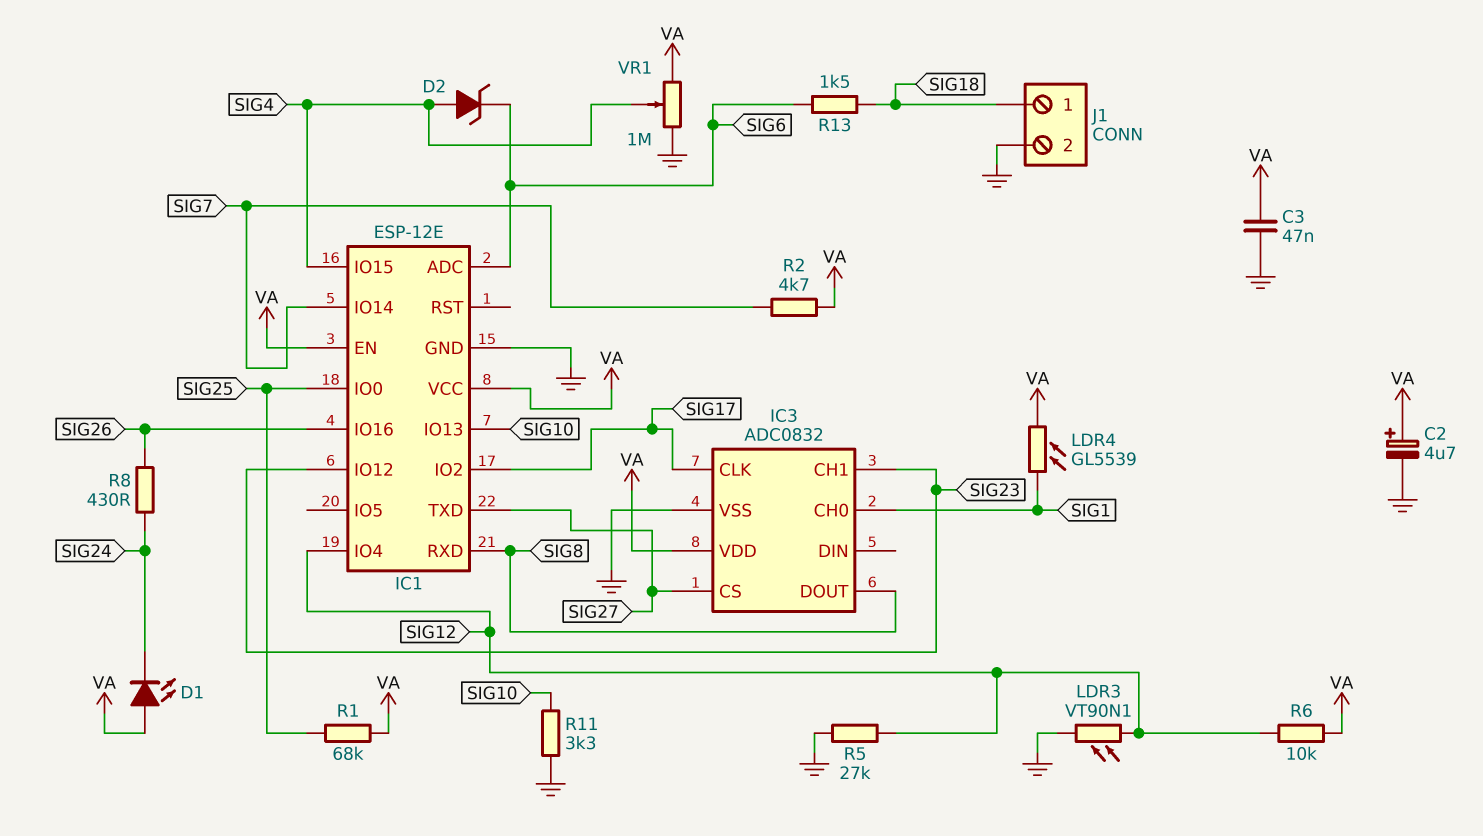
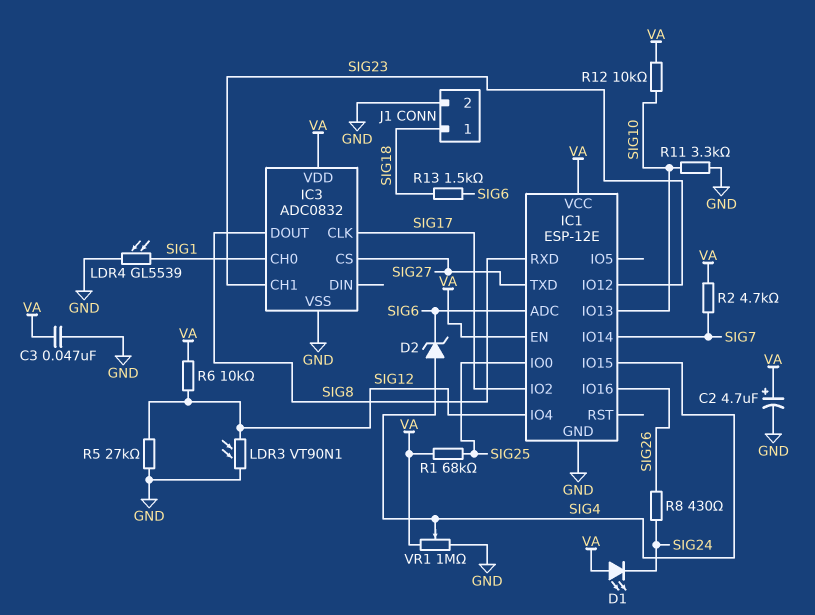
LDR4: GL5539 (SIG1, VA) -> GL5539 (GND, SIG1)
R12: none -> 10k (SIG10, VA)

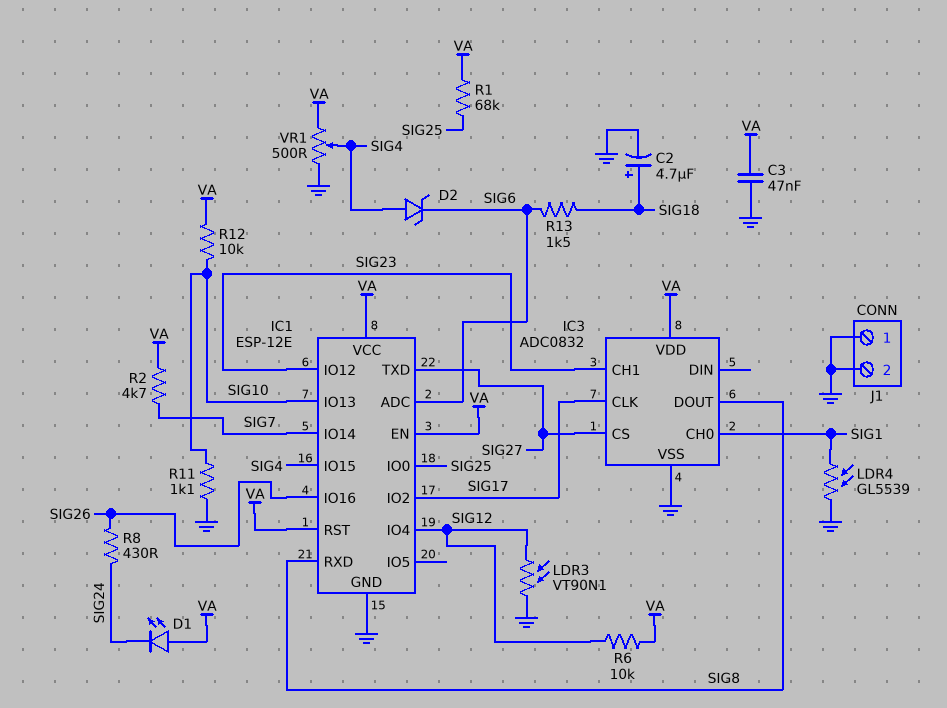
C2: 4.7uF (plus VA, minus GND) -> 4.7uF (plus SIG18, minus GND)
IC1 pin RST: none -> VA
J1 pin 1: SIG18 -> GND
R5: 27k (GND, SIG12) -> none
R11: 3.3k (GND, SIG10) -> 1.1k (GND, SIG10)
VR1: 1M (GND, VA, wiper SIG4) -> 500 (GND, VA, wiper SIG4)

